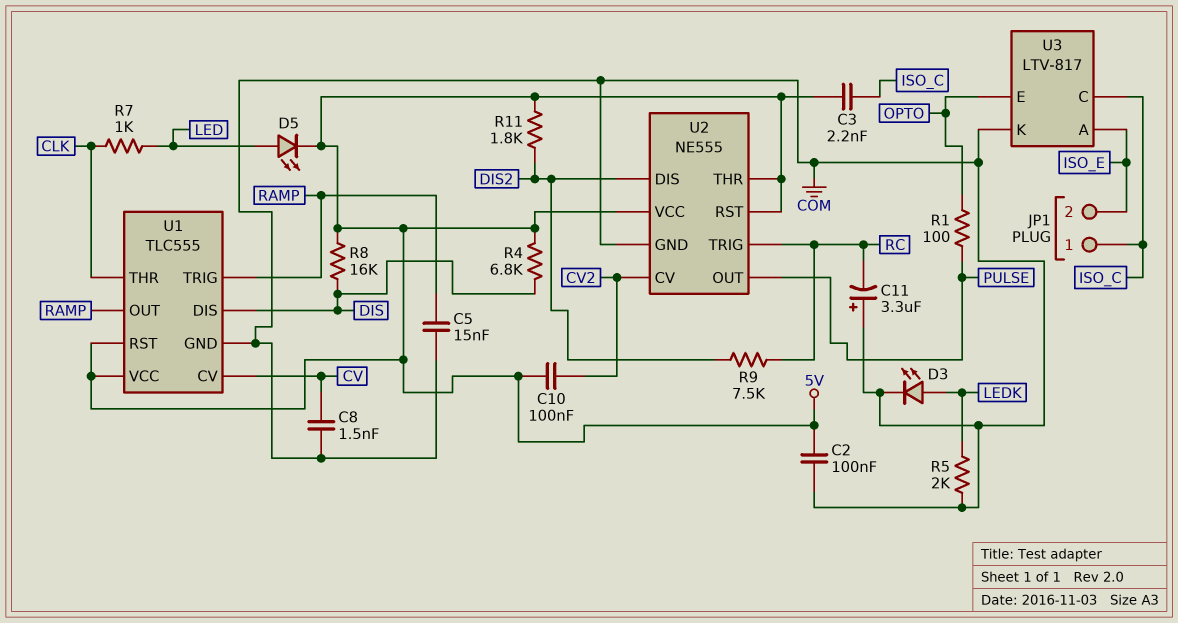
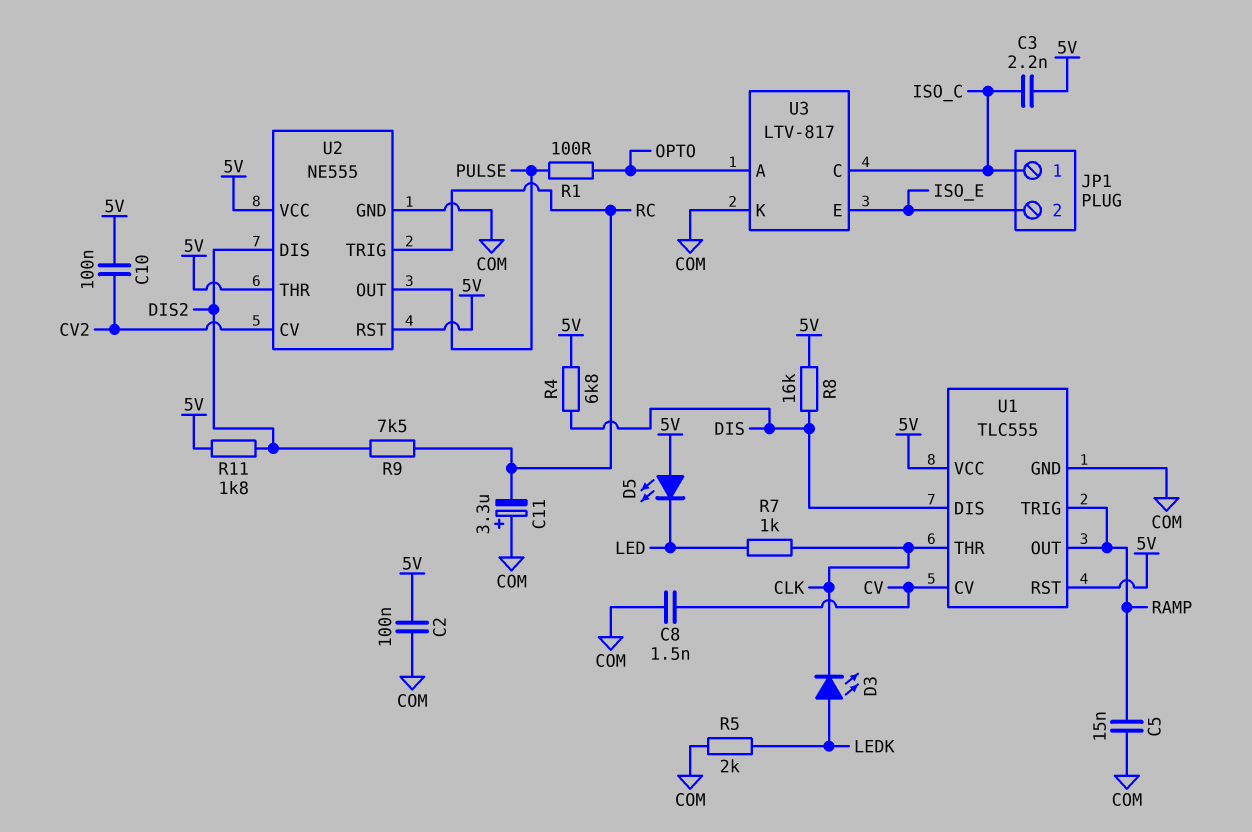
D3: LED (A LEDK, K COM) -> LED (A LEDK, K CLK)
D5: LED (A LED, K 5V) -> LED (A 5V, K LED)
U3 pin A: ISO_E -> OPTO
U3 pin E: OPTO -> ISO_E

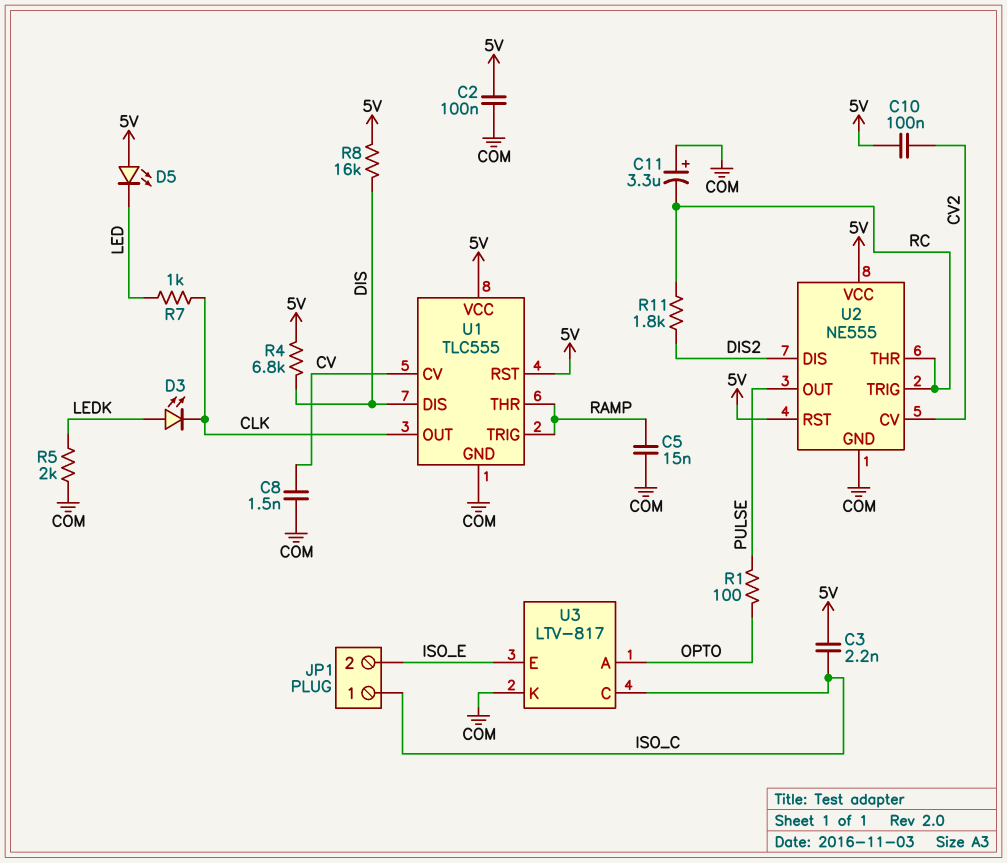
R9: 7.5k (DIS2, RC) -> none
R11: 1.8k (5V, DIS2) -> 1.8k (DIS2, RC)
U1 pin OUT: RAMP -> CLK
U1 pin THR: CLK -> RAMP
U2 pin THR: 5V -> RC

